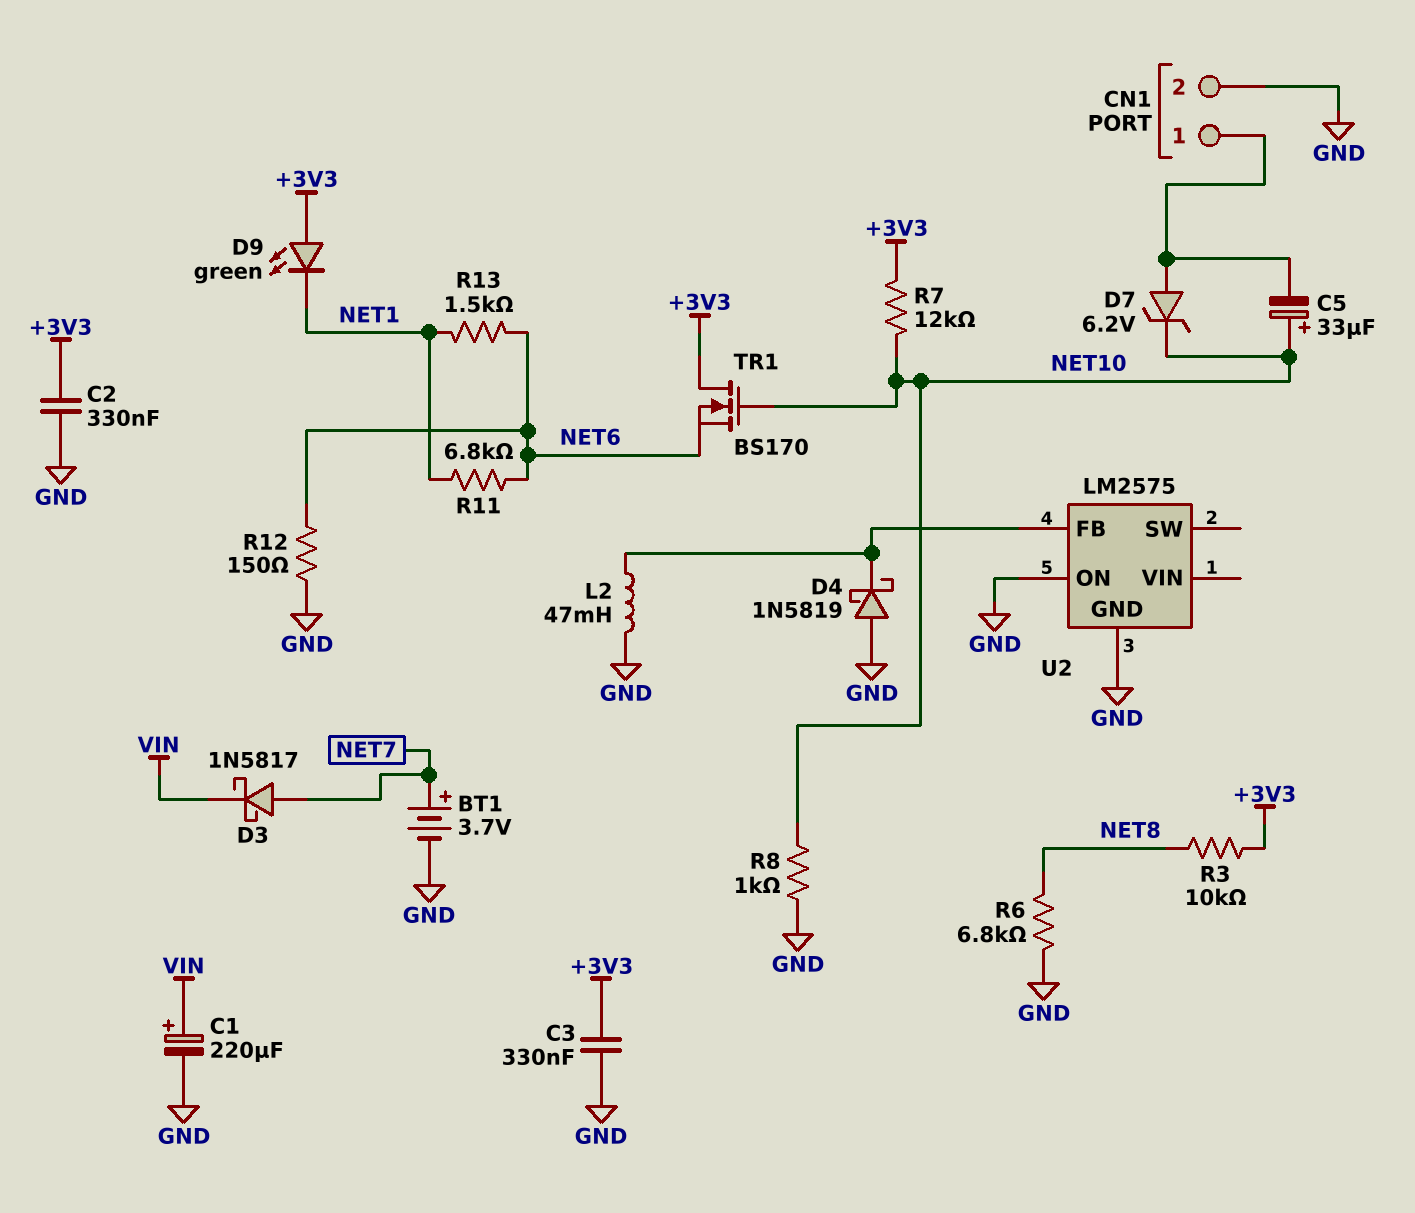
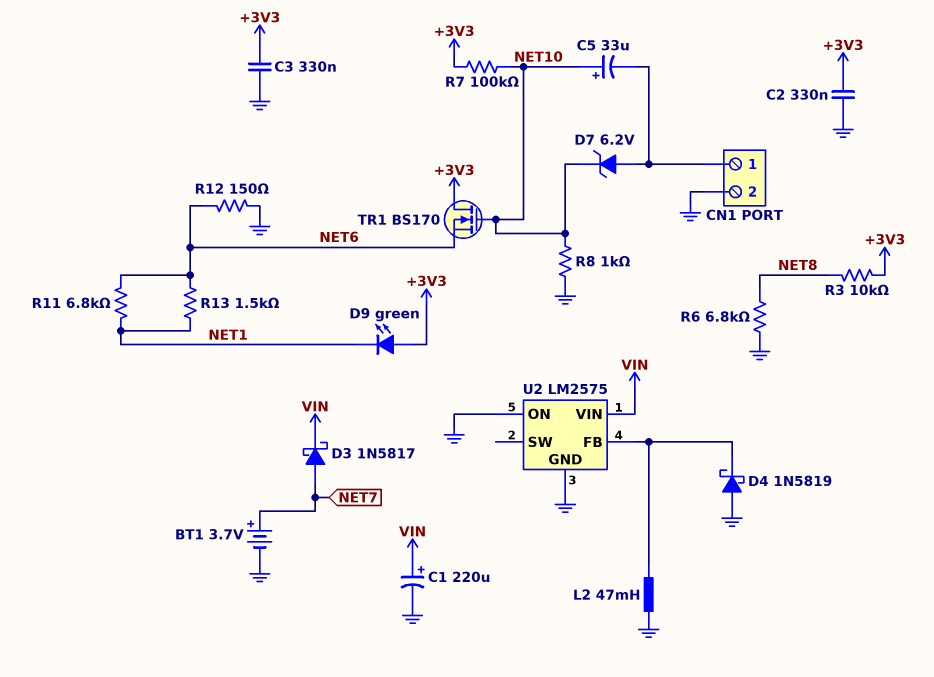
R7: 12k (+3V3, NET10) -> 100k (+3V3, NET10)
U2 pin VIN: none -> VIN

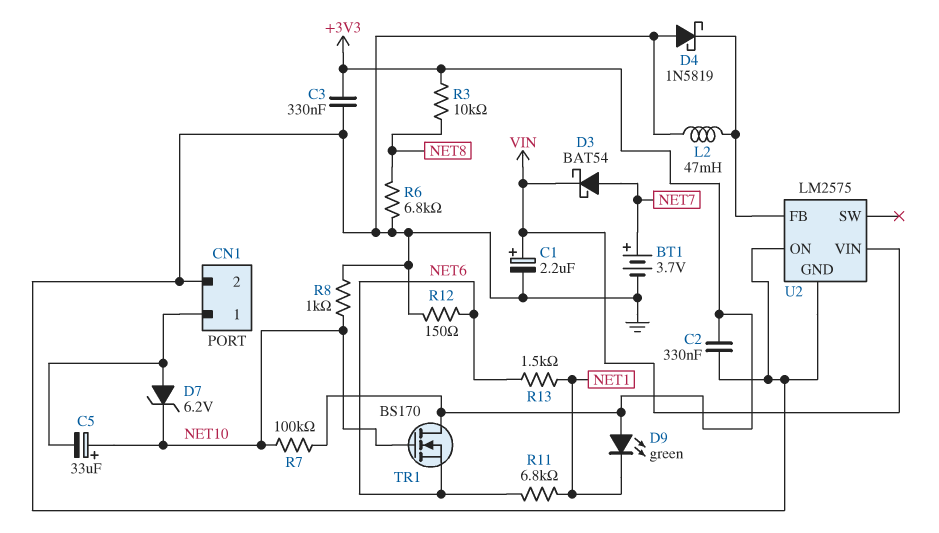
C1: 220uF (plus VIN, minus GND) -> 2.2uF (plus VIN, minus GND)
D3: schottky 1N5817 (A NET7, K VIN) -> schottky BAT54 (A NET7, K VIN)

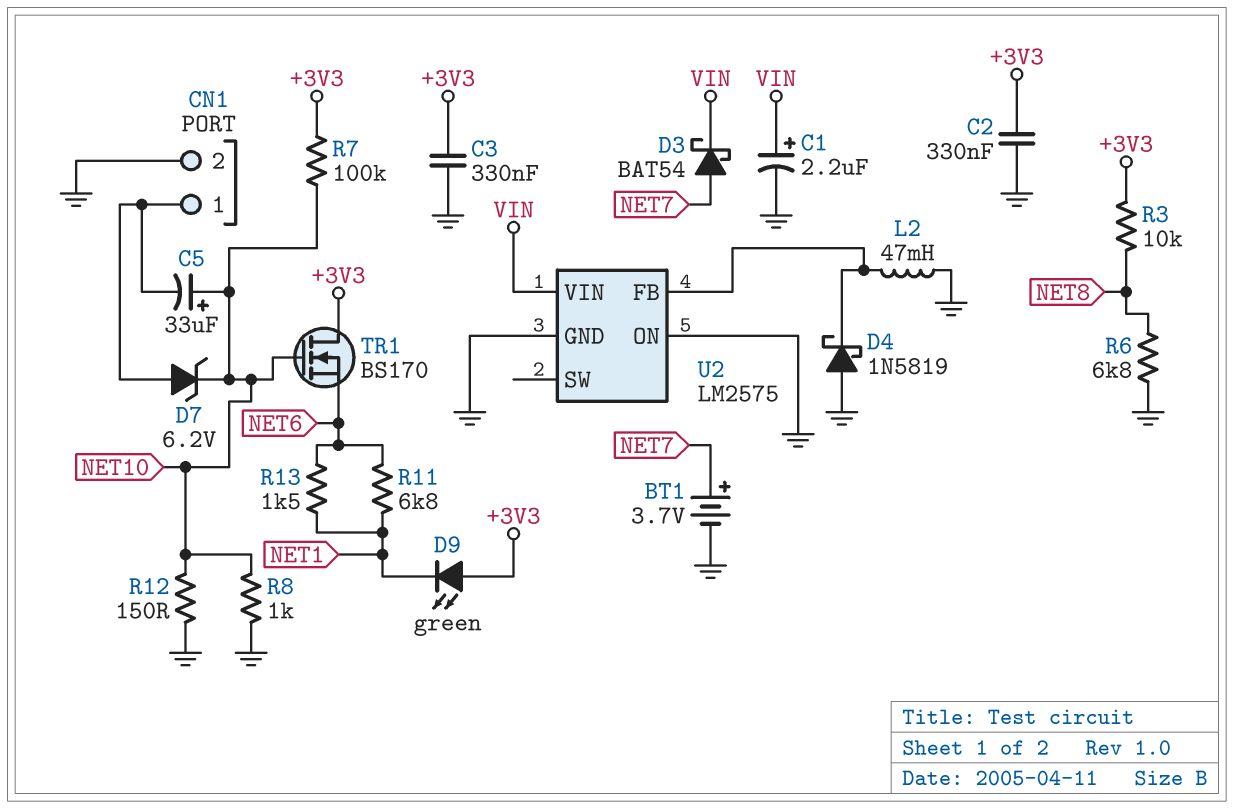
R12: 150 (GND, NET6) -> 150 (GND, NET10)

